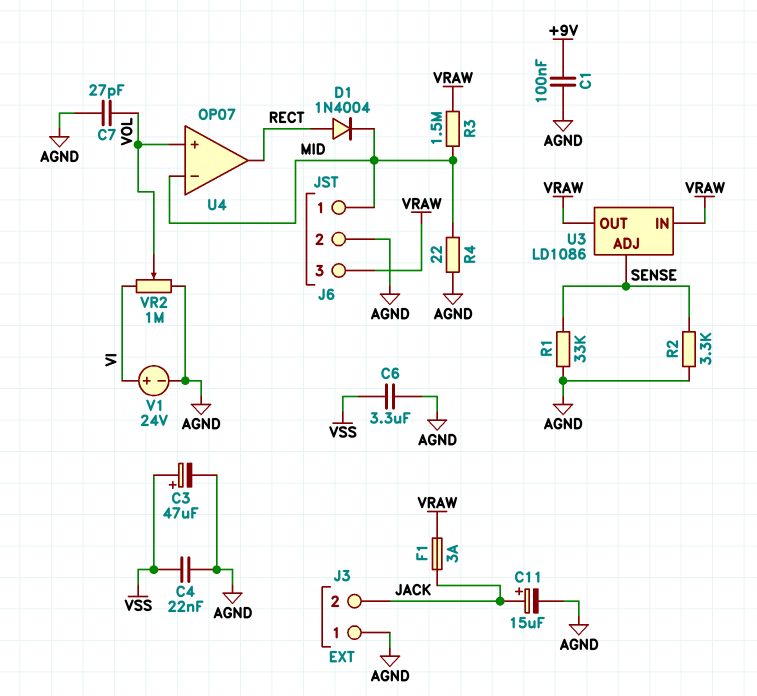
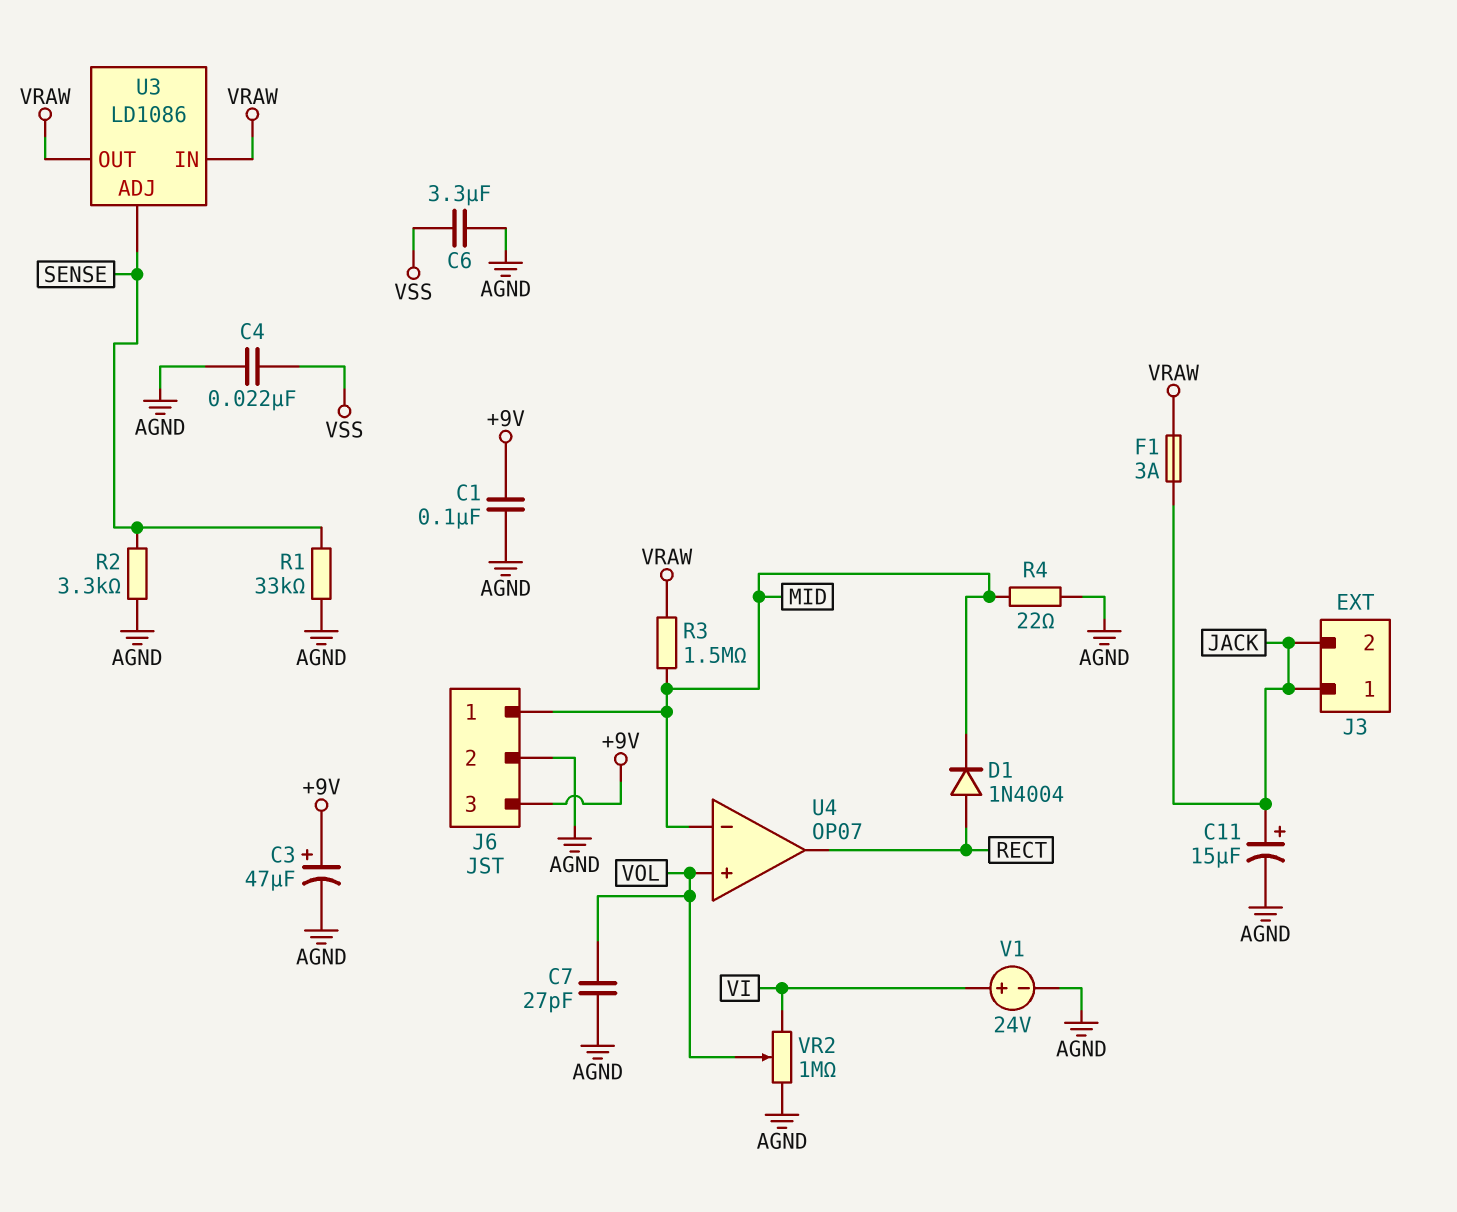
C3: 47uF (plus VSS, minus AGND) -> 47uF (plus +9V, minus AGND)
J3 pin 1: AGND -> JACK
J6 pin 3: VRAW -> +9V

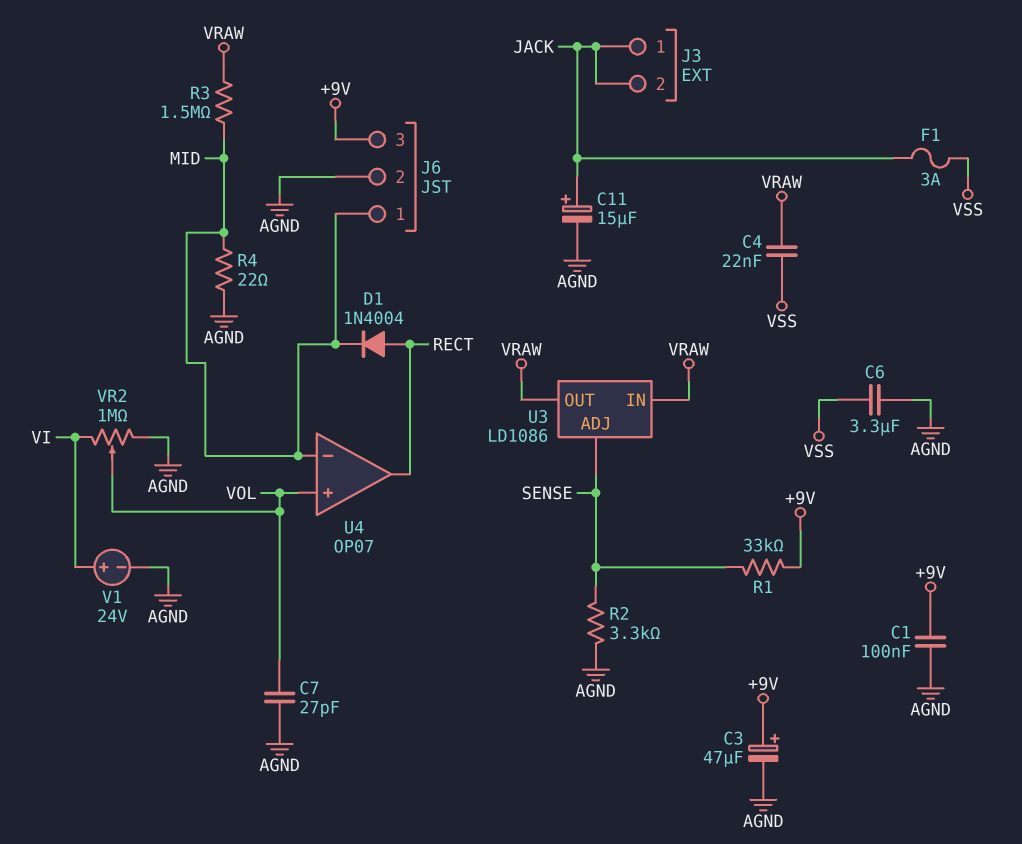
C4: 22nF (AGND, VSS) -> 22nF (VRAW, VSS)
F1: 3A (JACK, VRAW) -> 3A (JACK, VSS)
R1: 33k (AGND, SENSE) -> 33k (+9V, SENSE)

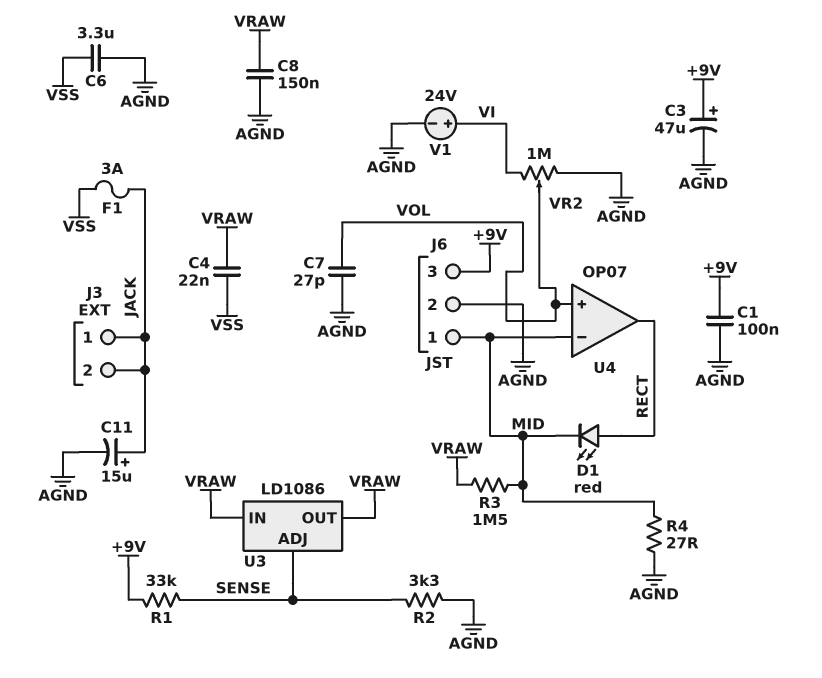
C8: none -> 150nF (AGND, VRAW)
D1: diode 1N4004 (A RECT, K MID) -> LED red (A RECT, K MID)
R4: 22 (AGND, MID) -> 27 (AGND, MID)

